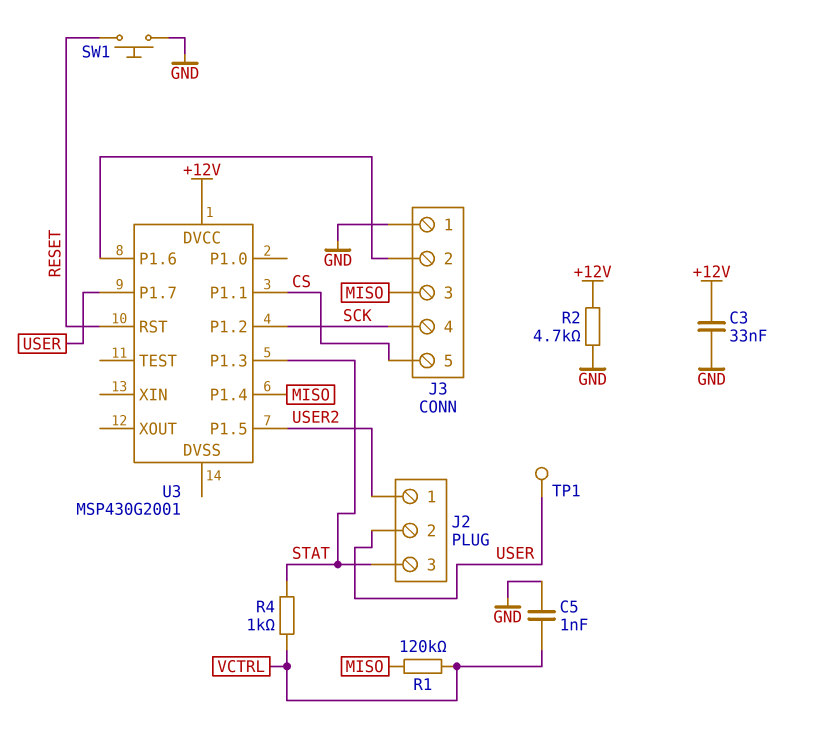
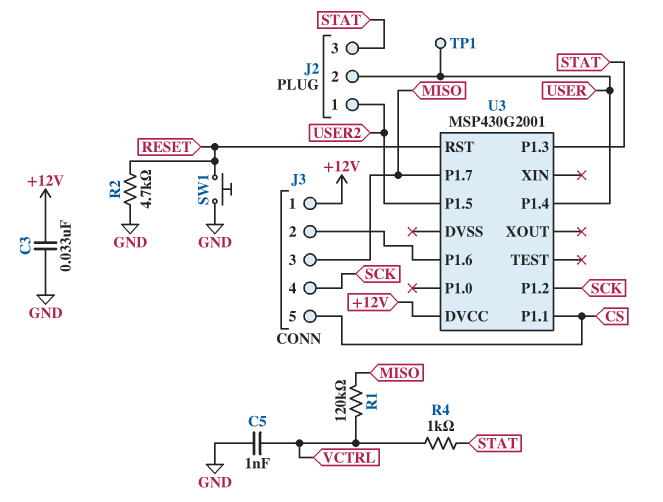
J3 pin 1: GND -> +12V
R2: 4.7k (+12V, GND) -> 4.7k (GND, RESET)
U3 pin P1.4: MISO -> USER
U3 pin P1.7: USER -> MISO

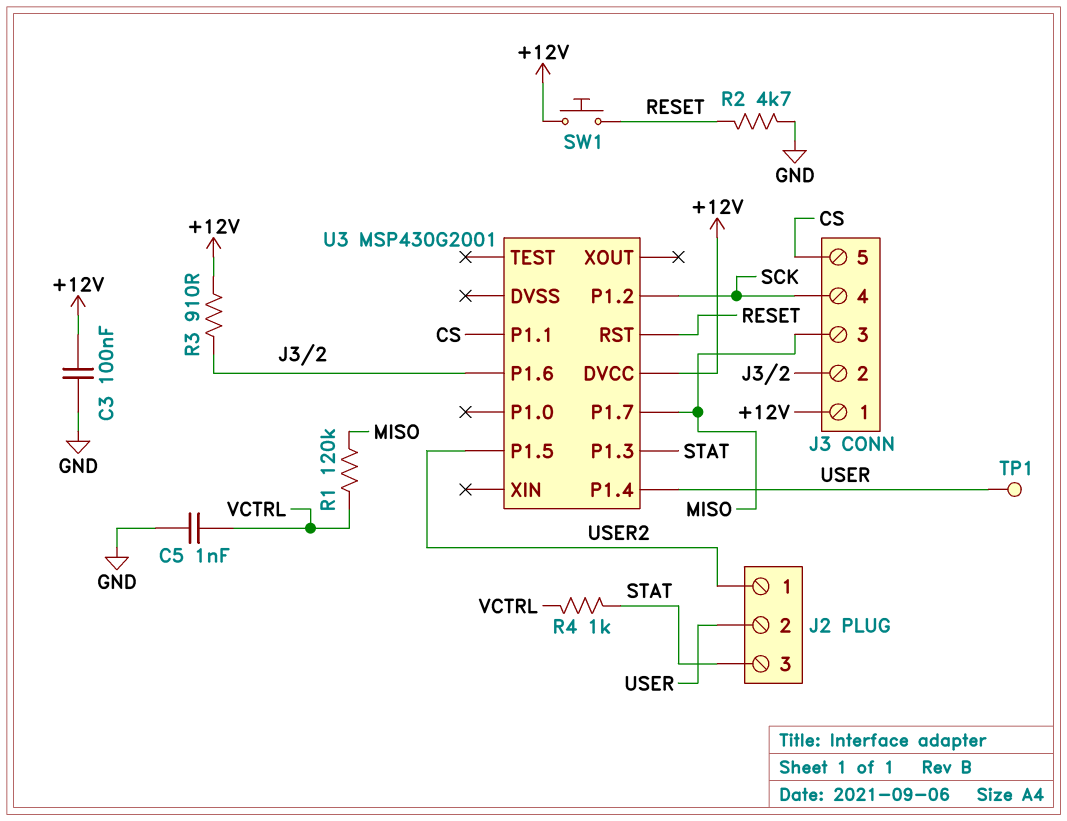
C3: 33nF (+12V, GND) -> 100nF (+12V, GND)
R3: none -> 910 (+12V, J3/2)
SW1: button (GND, RESET) -> button (+12V, RESET)

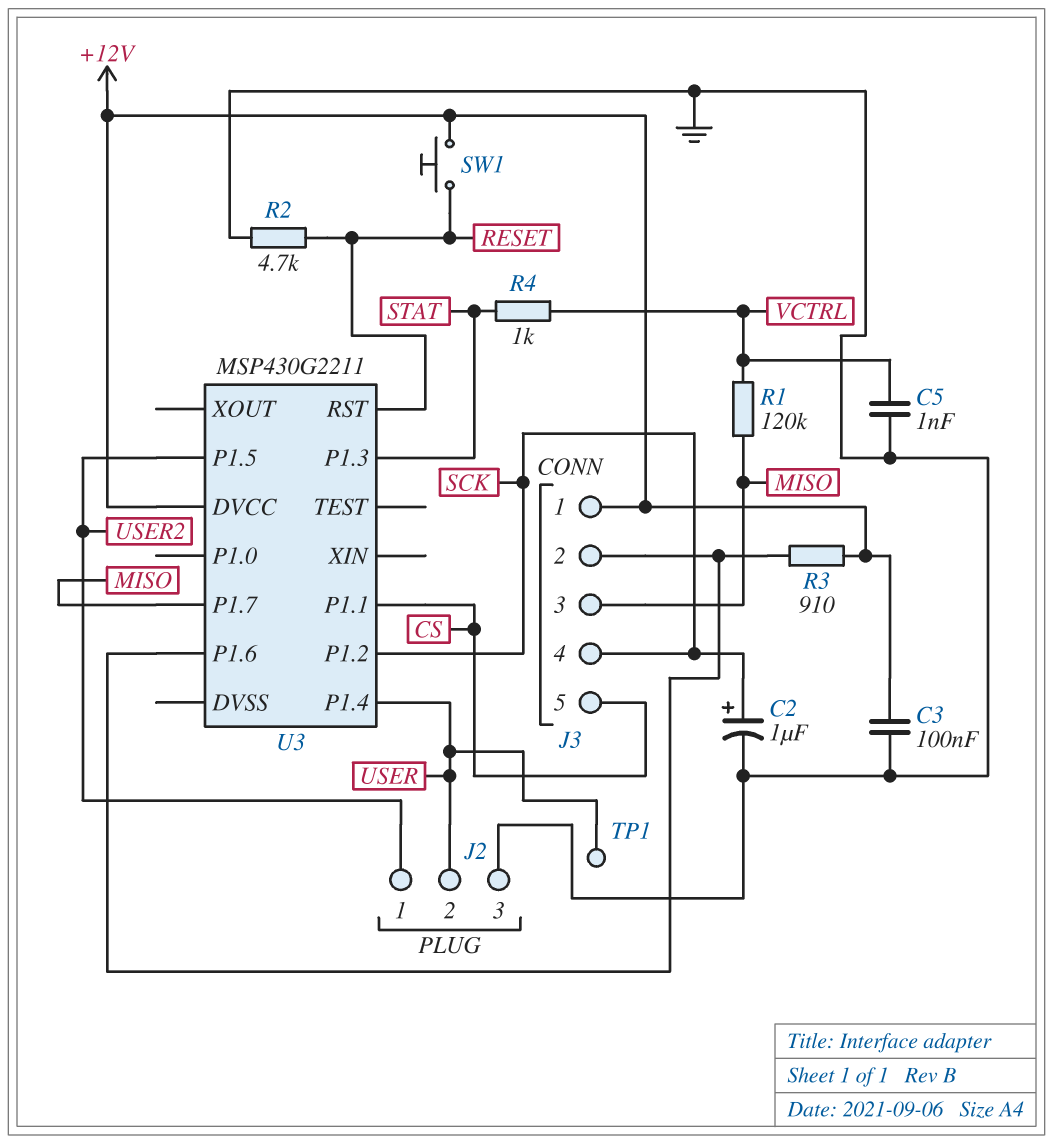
C2: none -> 1uF (plus SCK, minus GND)
J2 pin 3: STAT -> GND
U3: MSP430G2001 -> MSP430G2211

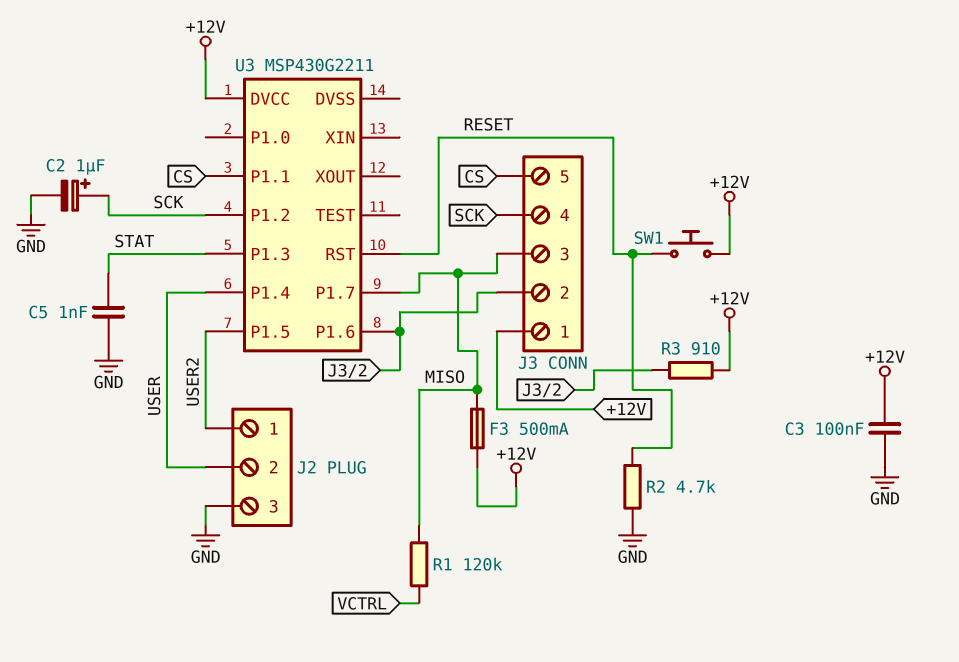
C5: 1nF (GND, VCTRL) -> 1nF (GND, STAT)
F3: none -> 500mA (+12V, MISO)
R4: 1k (STAT, VCTRL) -> none
TP1: test point (USER) -> none

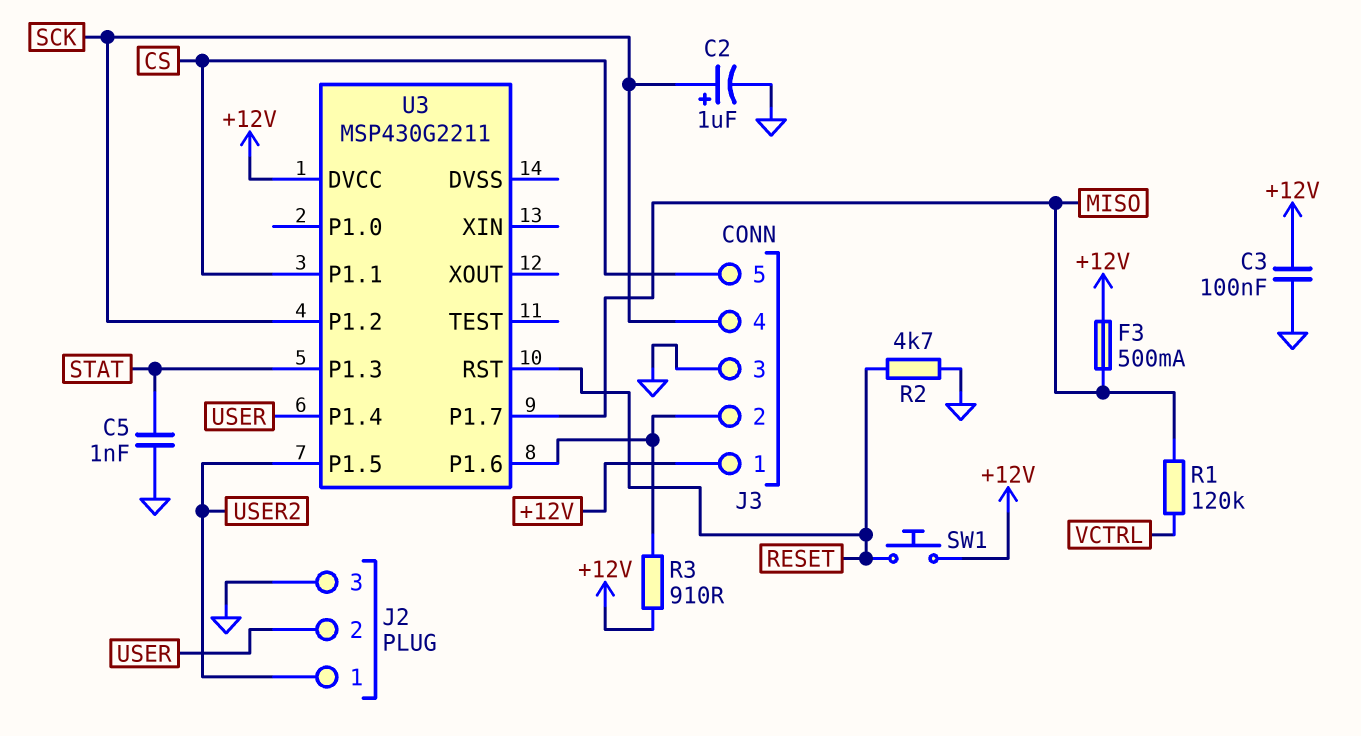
J3 pin 3: MISO -> GND

